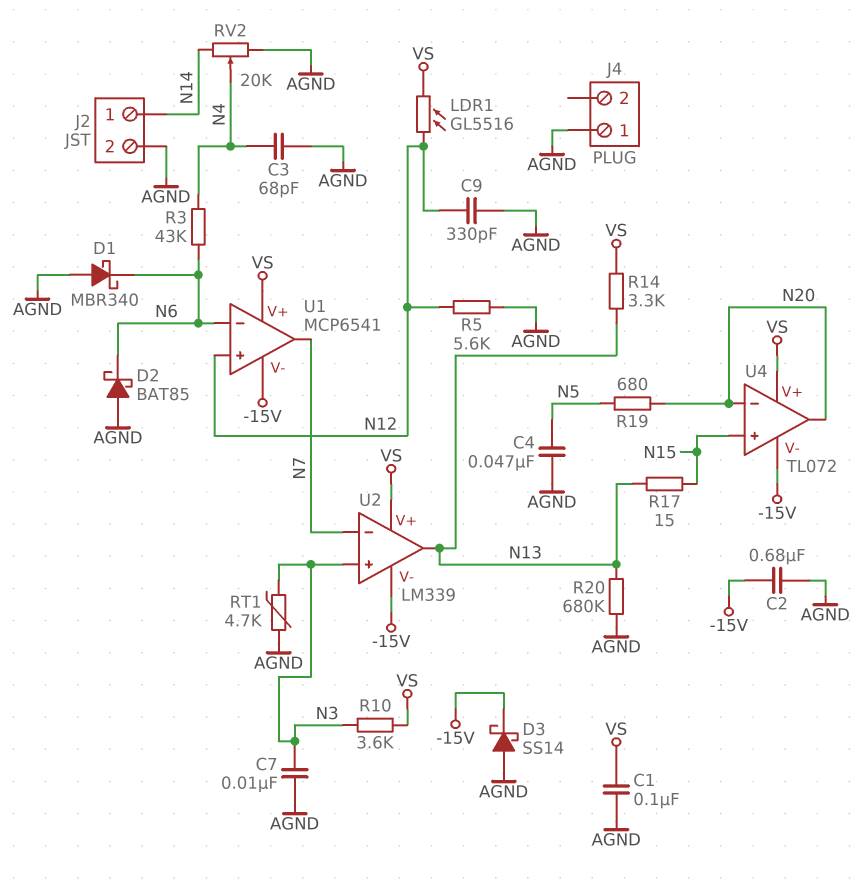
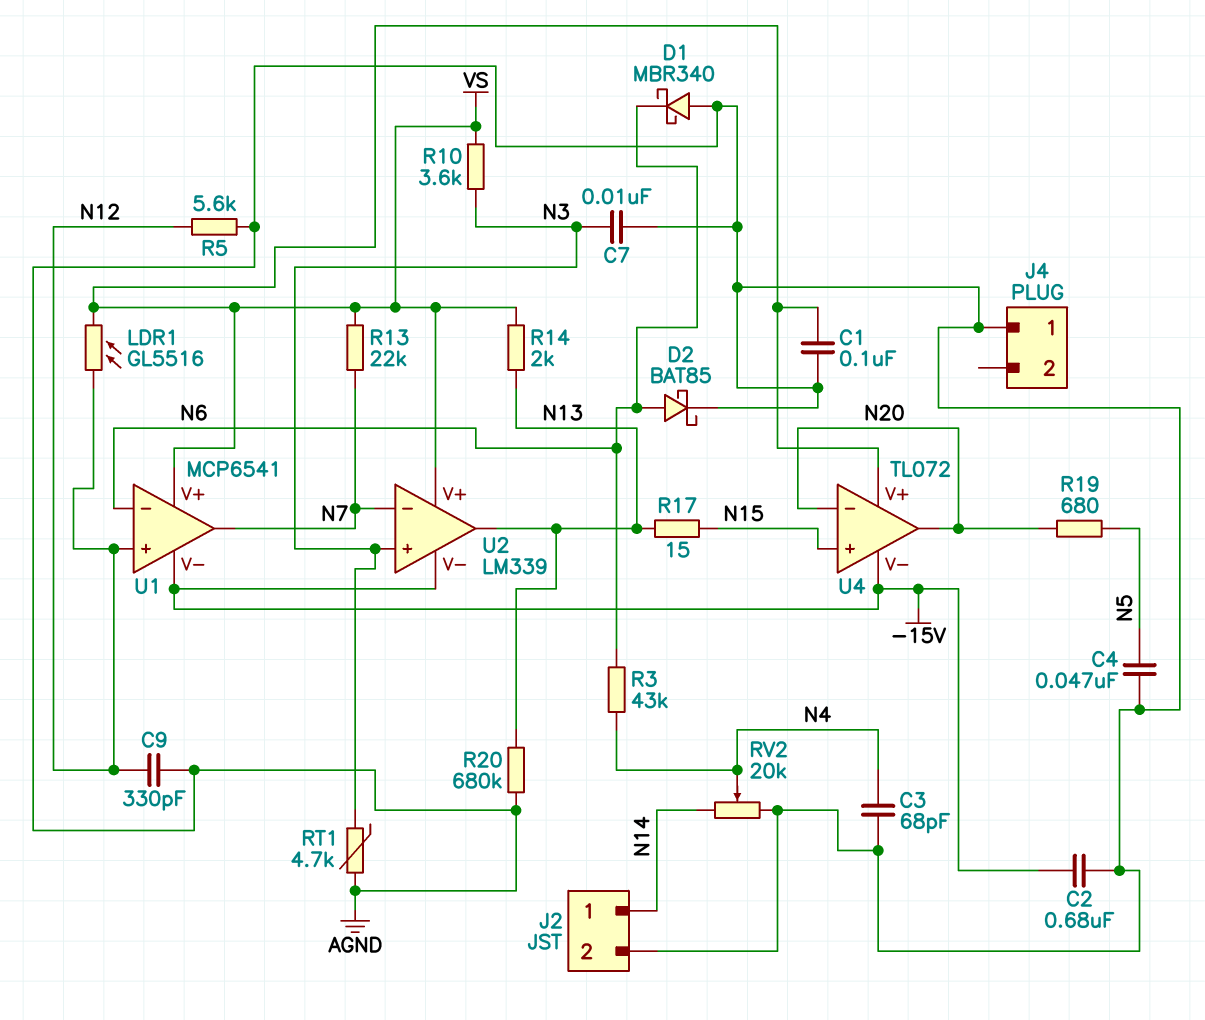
D2: schottky BAT85 (A AGND, K N6) -> schottky BAT85 (A N6, K AGND)
D3: schottky SS14 (A AGND, K -15V) -> none
R13: none -> 22k (N7, VS)
R14: 3.3k (N13, VS) -> 2k (N13, VS)

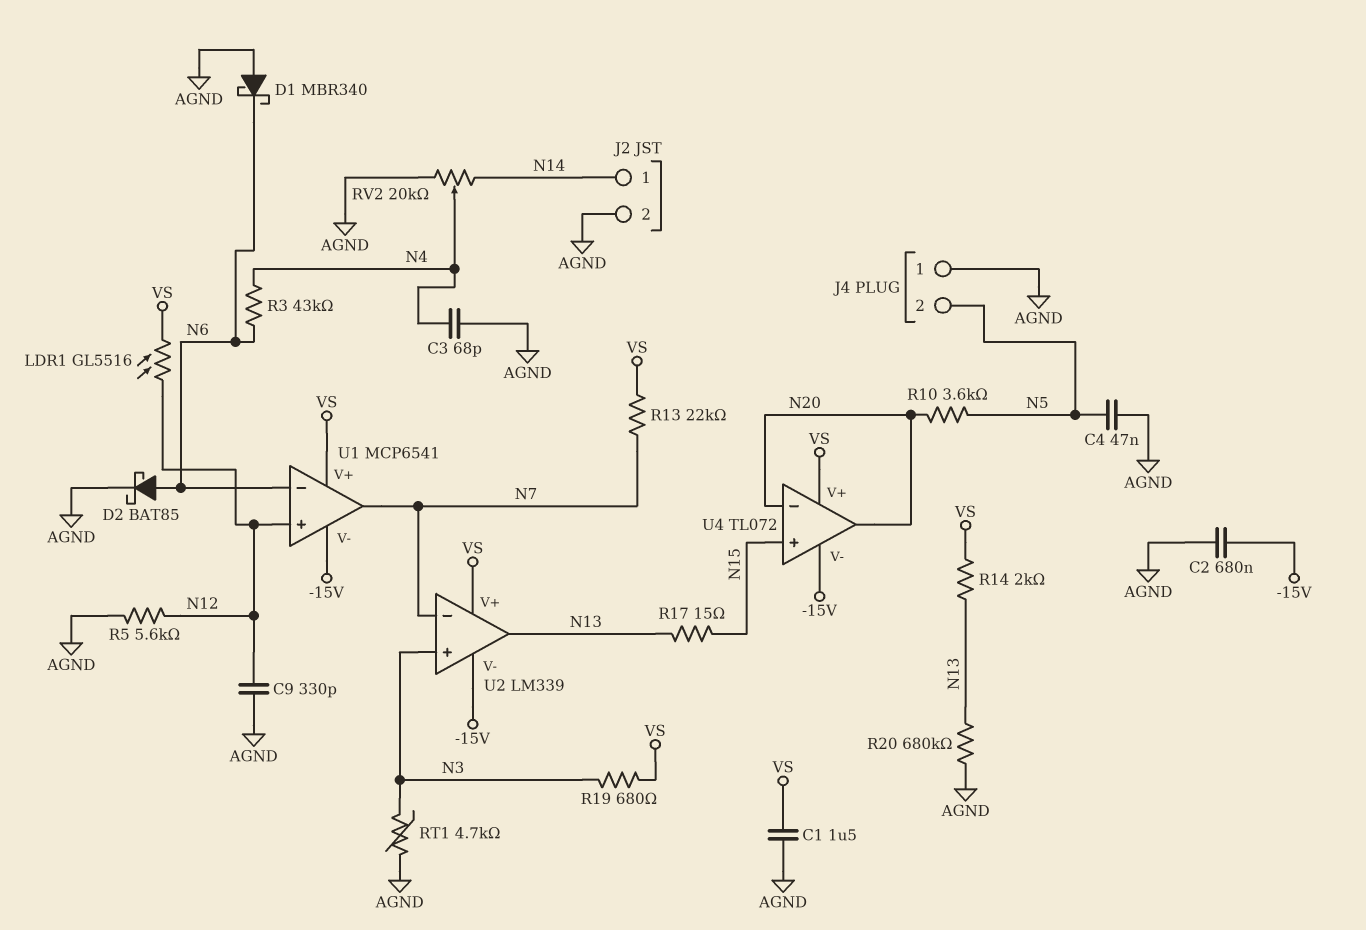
C1: 100nF (AGND, VS) -> 1.5uF (AGND, VS)
C7: 10nF (AGND, N3) -> none
J4 pin 2: none -> N5
R10: 3.6k (N3, VS) -> 3.6k (N5, N20)
R19: 680 (N5, N20) -> 680 (N3, VS)

